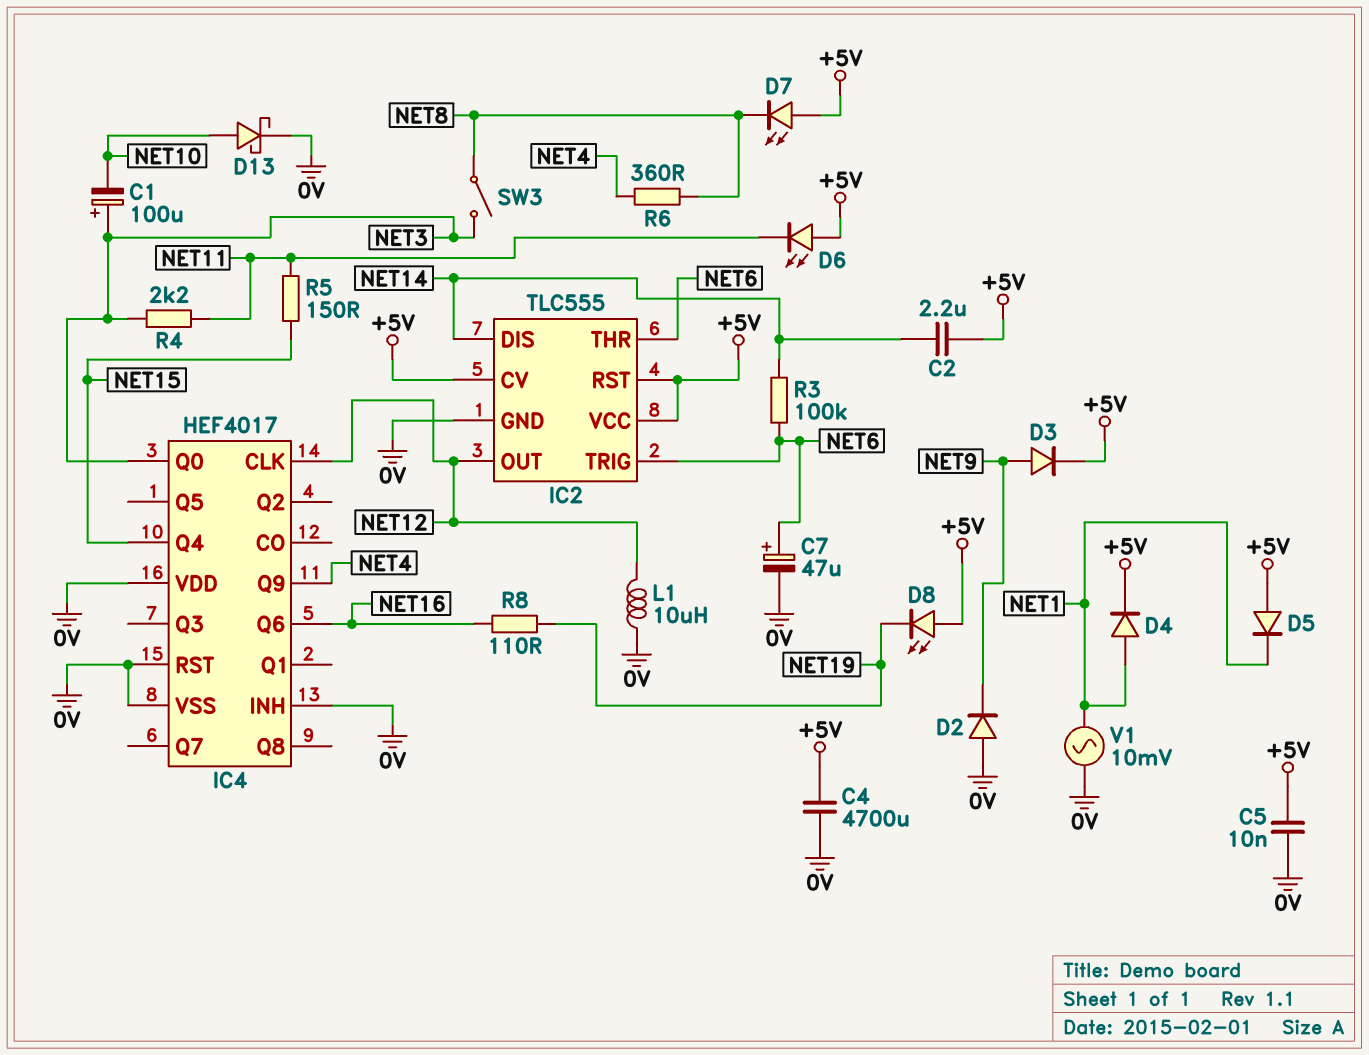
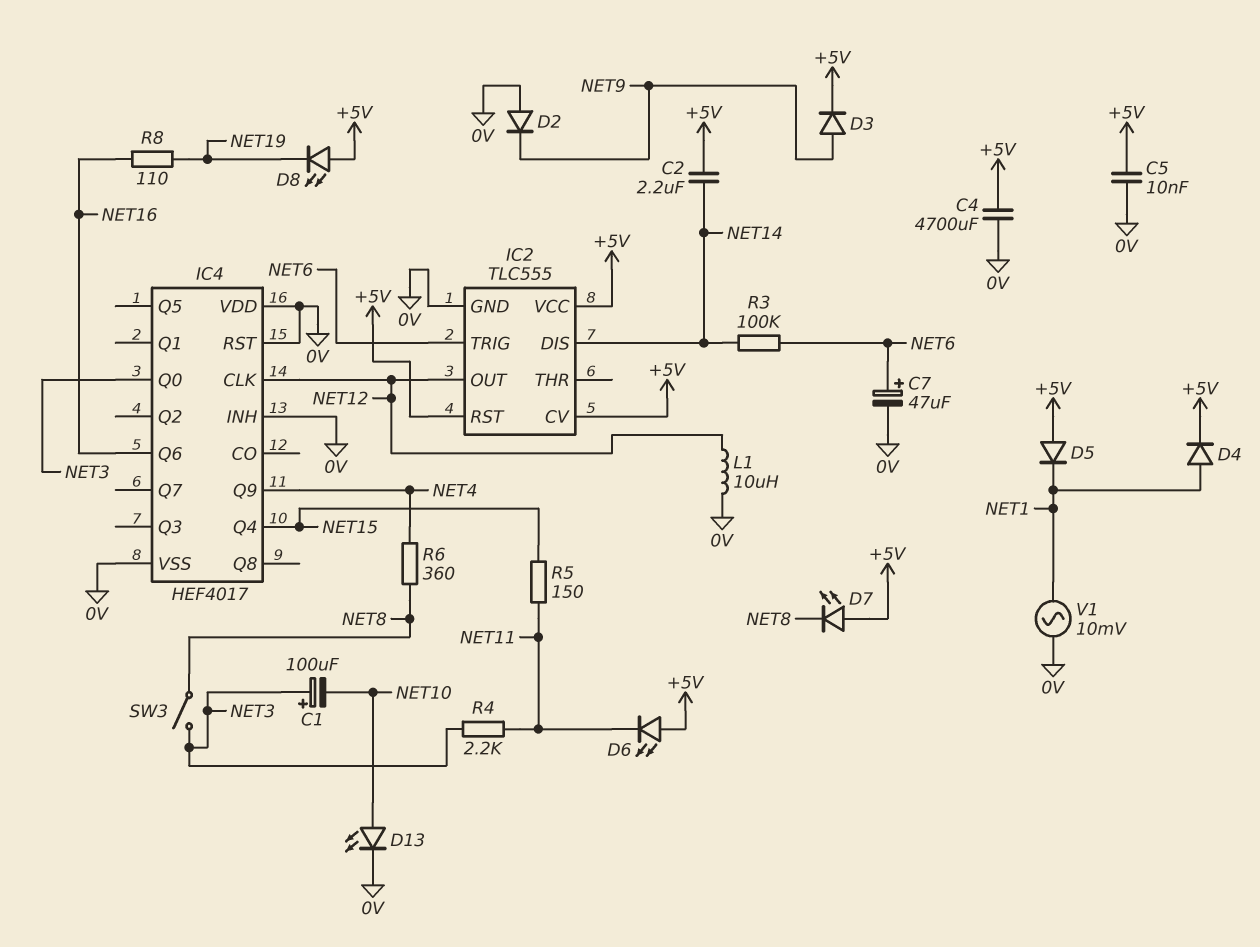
D13: schottky (A NET10, K 0V) -> LED (A NET10, K 0V)
IC2 pin THR: NET6 -> none

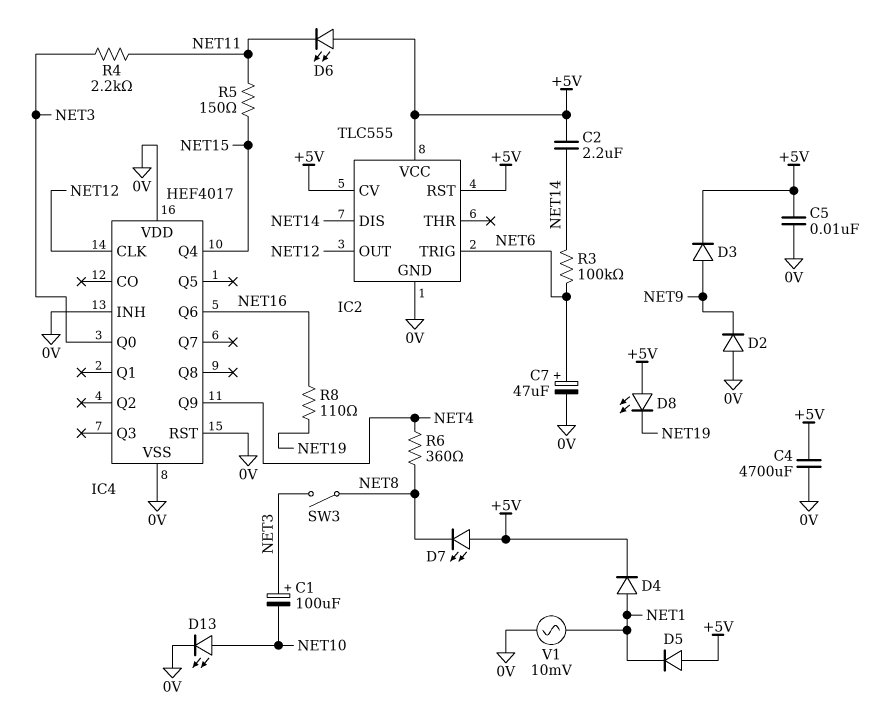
L1: 10uH (0V, NET12) -> none

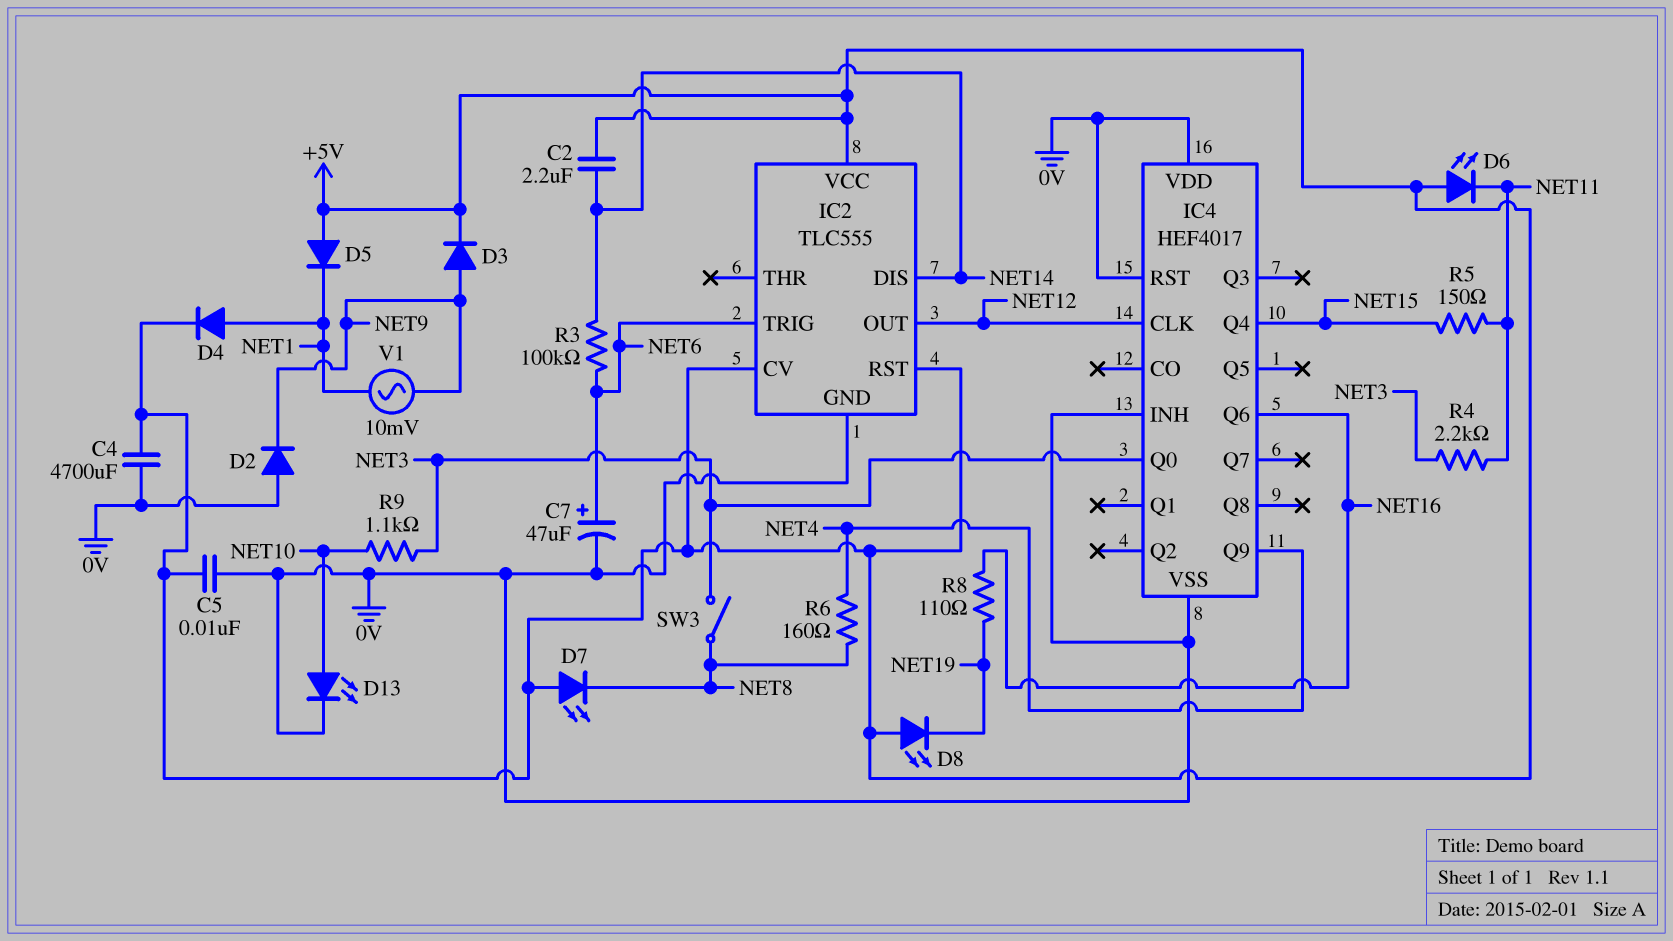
C1: 100uF (plus NET3, minus NET10) -> none
R6: 360 (NET4, NET8) -> 160 (NET4, NET8)
R9: none -> 1.1k (NET3, NET10)
V1: AC 10mV (0V, NET1) -> AC 10mV (NET1, NET9)

